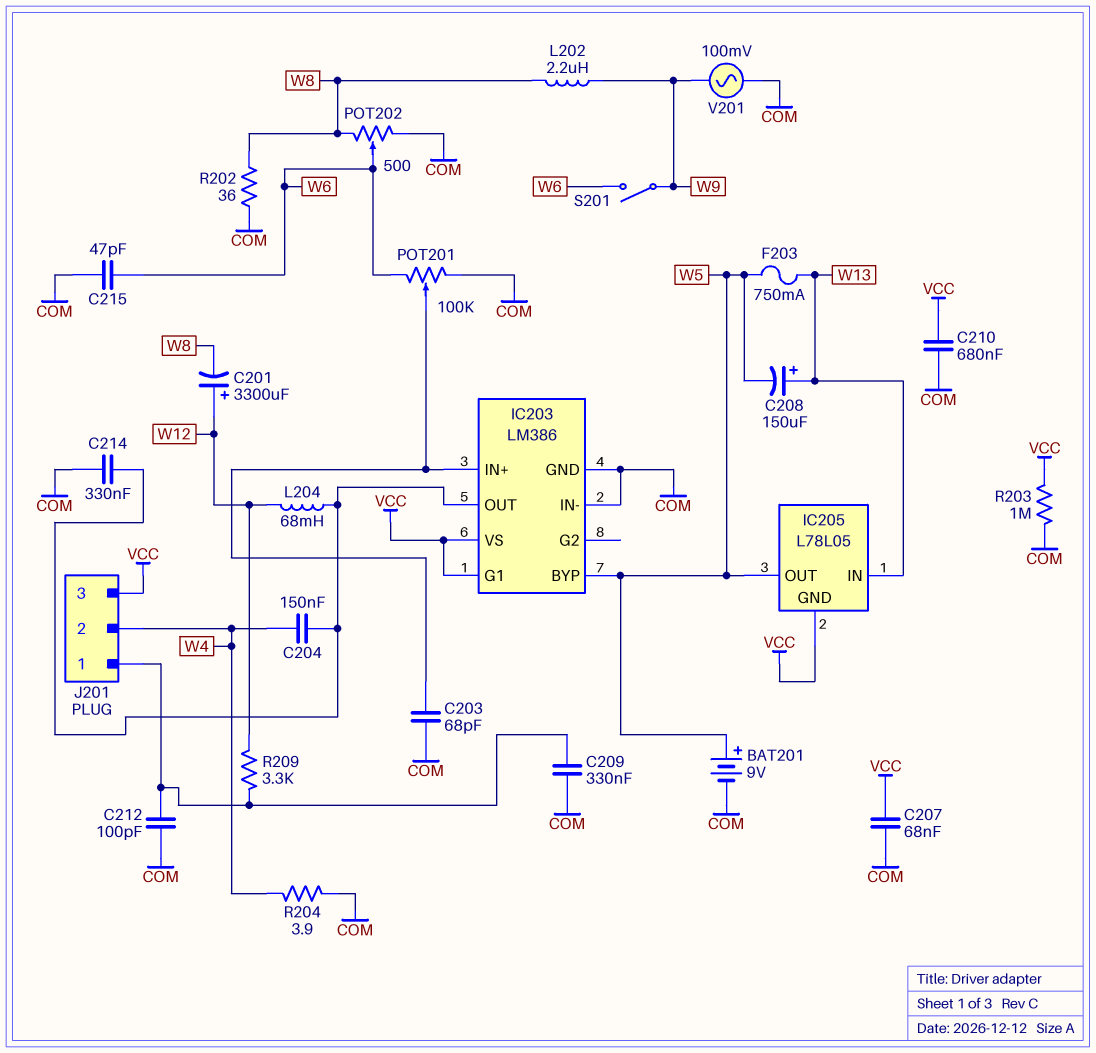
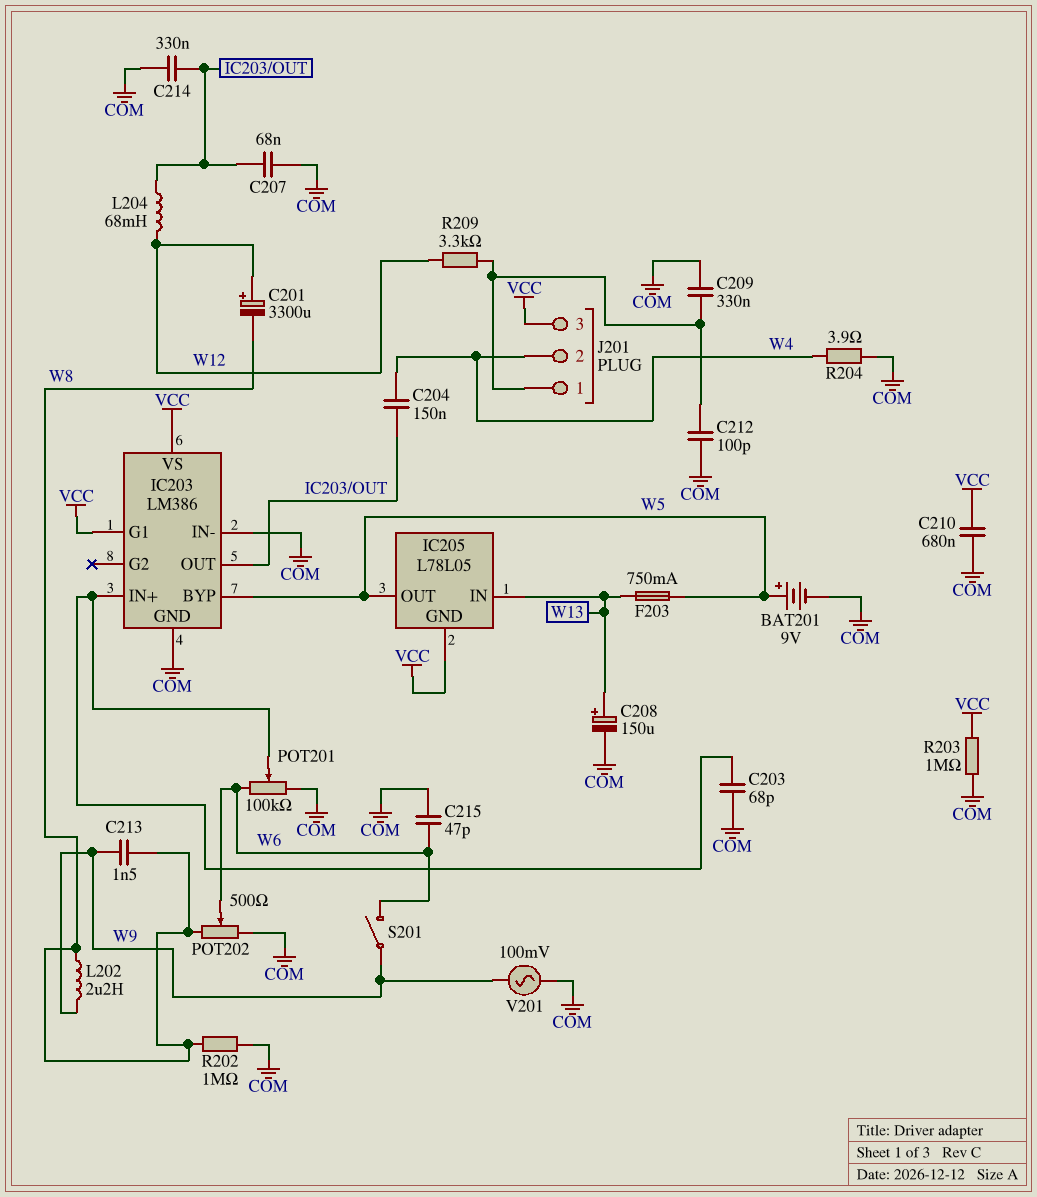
C207: 68nF (COM, VCC) -> 68nF (COM, IC203/OUT)
C208: 150uF (plus W13, minus W5) -> 150uF (plus W13, minus COM)
C213: none -> 1.5nF (W8, W9)
R202: 36 (COM, W8) -> 1M (COM, W8)

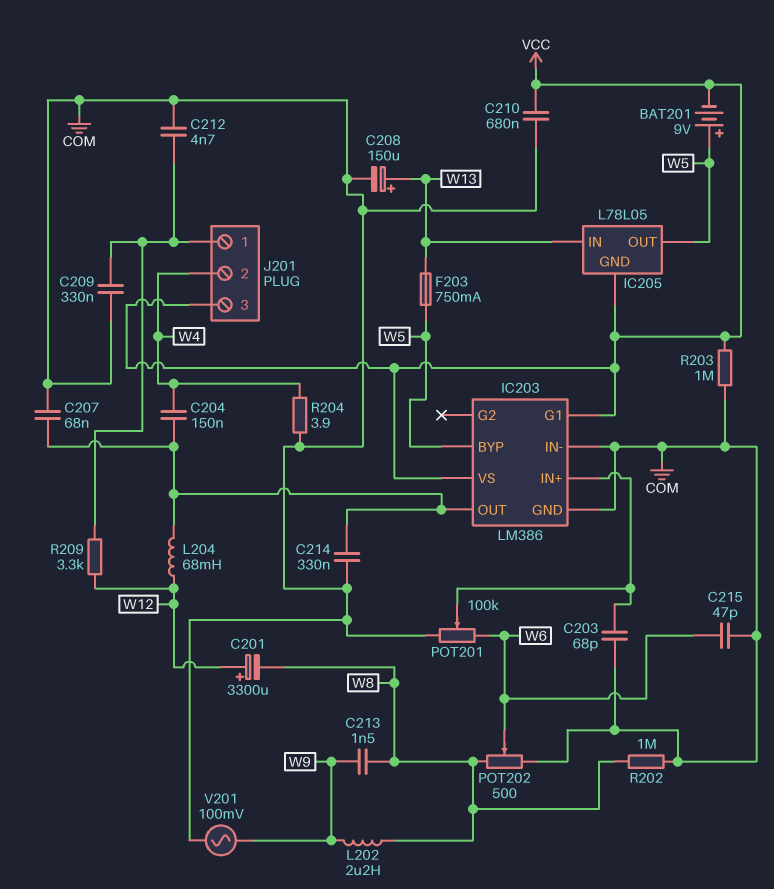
BAT201: 9V (plus W5, minus COM) -> 9V (plus W5, minus VCC)
C212: 100pF (COM, J201/1) -> 4.7nF (COM, J201/1)
S201: switch (W6, W9) -> none

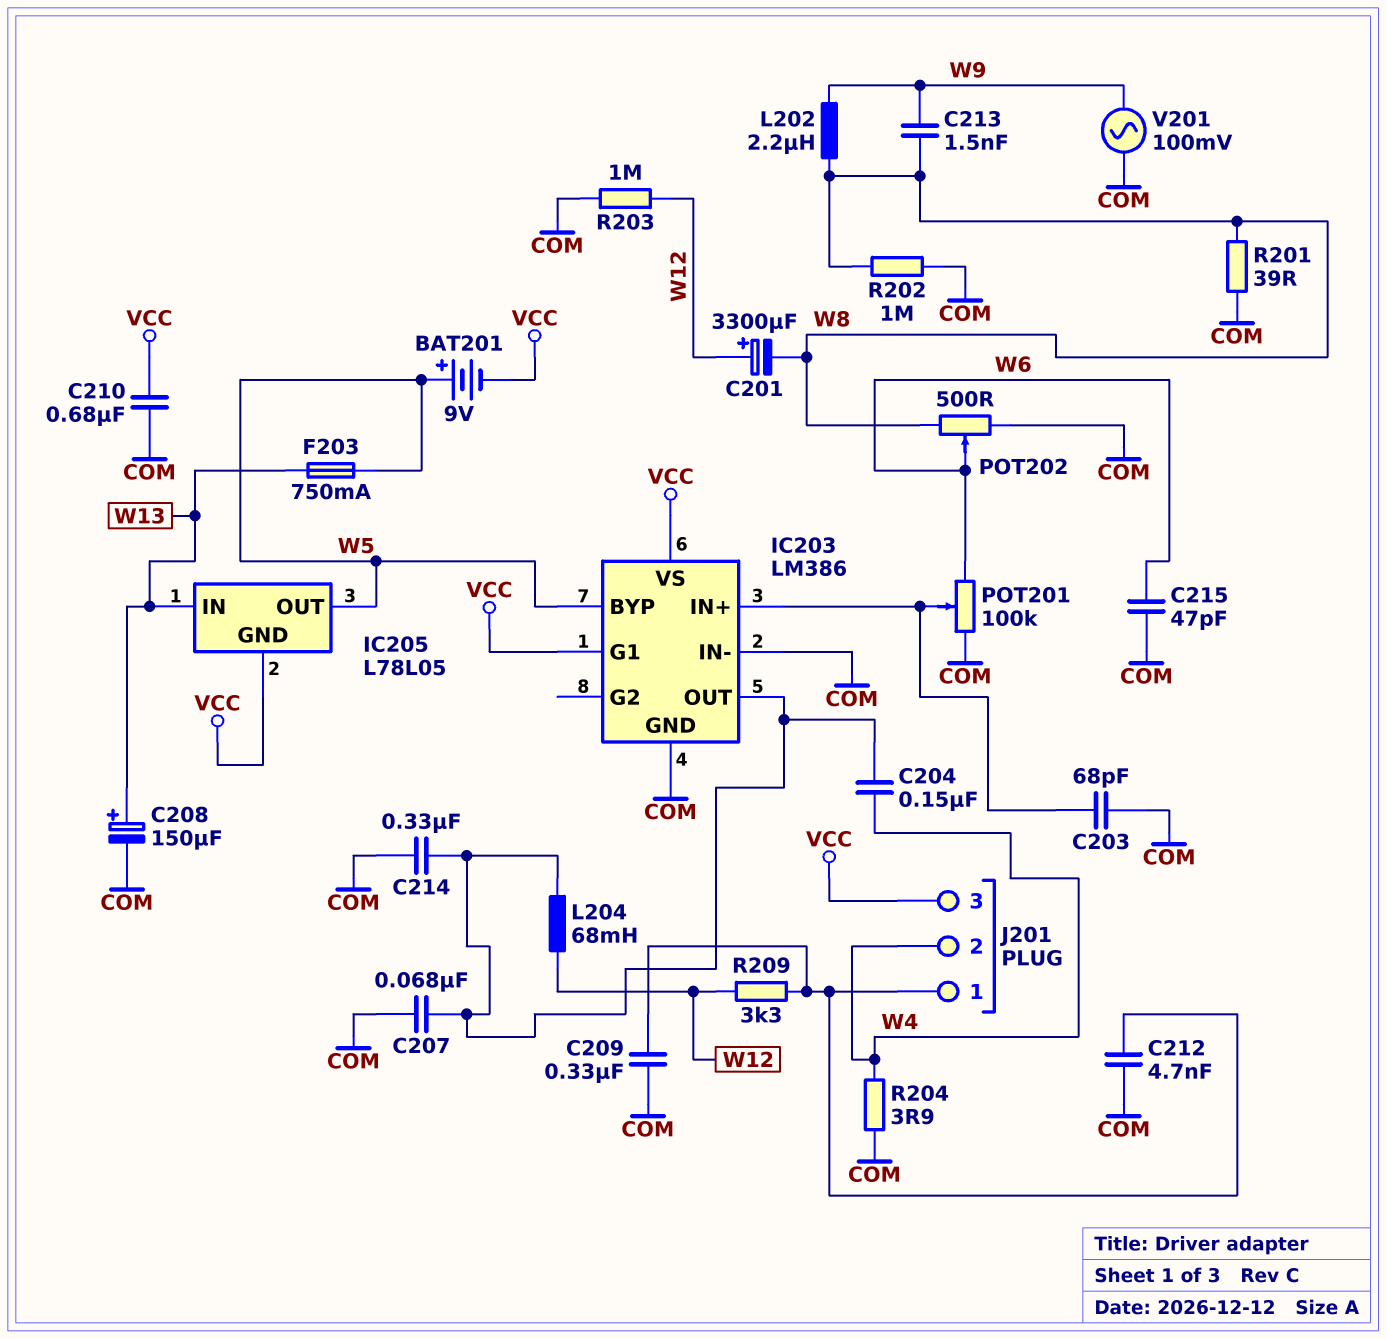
R201: none -> 39 (COM, W8)
R203: 1M (COM, VCC) -> 1M (COM, W12)

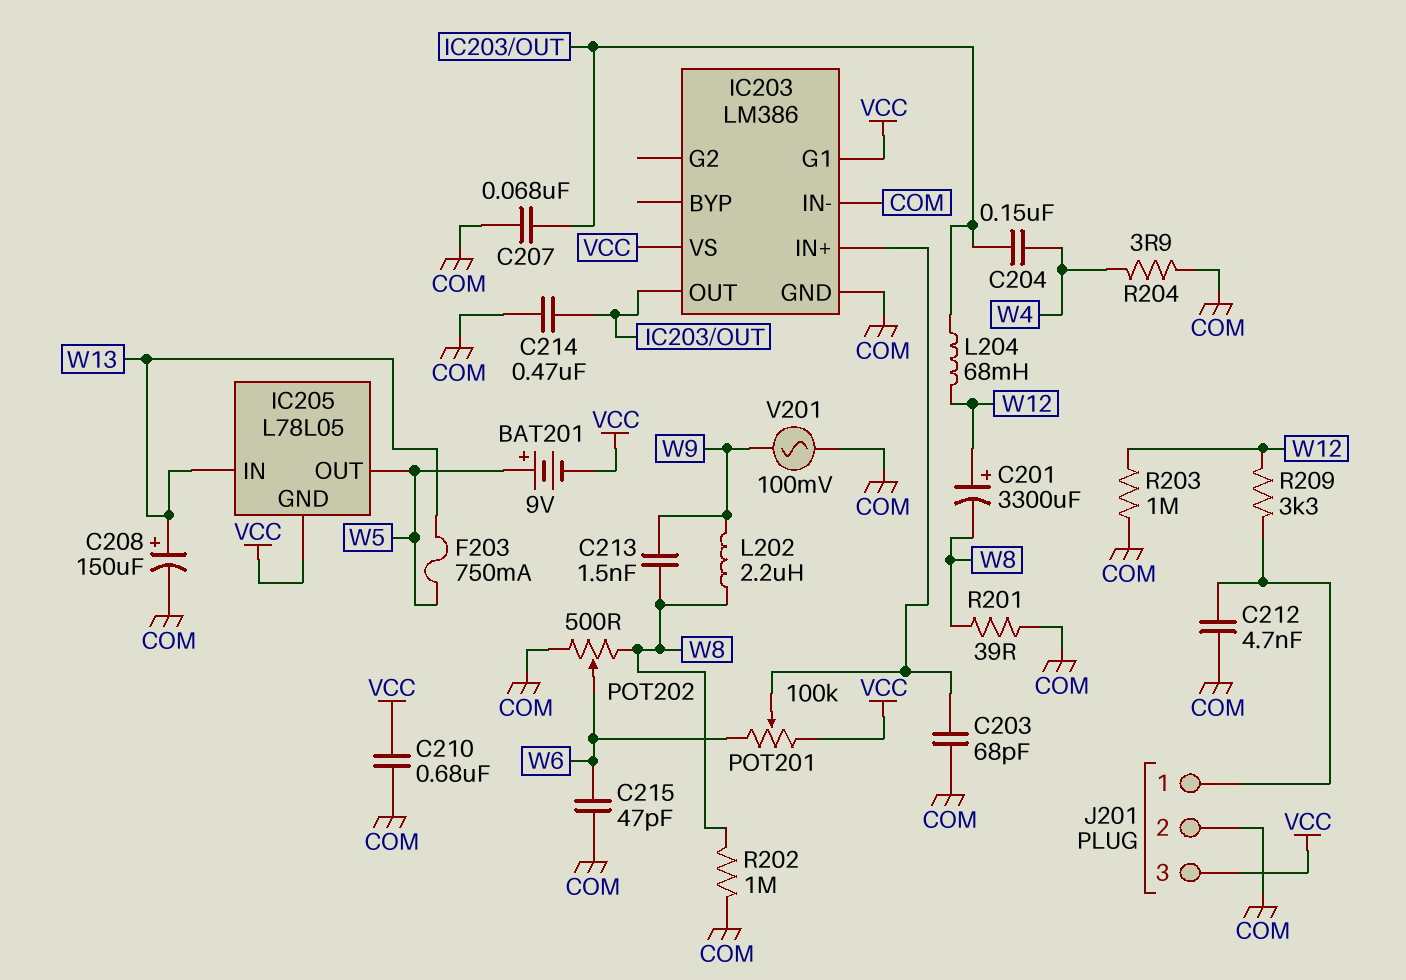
C209: 330nF (COM, J201/1) -> none
C214: 330nF (COM, IC203/OUT) -> 470nF (COM, IC203/OUT)
IC203 pin BYP: W5 -> none
J201 pin 2: W4 -> COM
POT201: 100k (COM, W6, wiper IC203/IN+) -> 100k (VCC, W6, wiper IC203/IN+)

